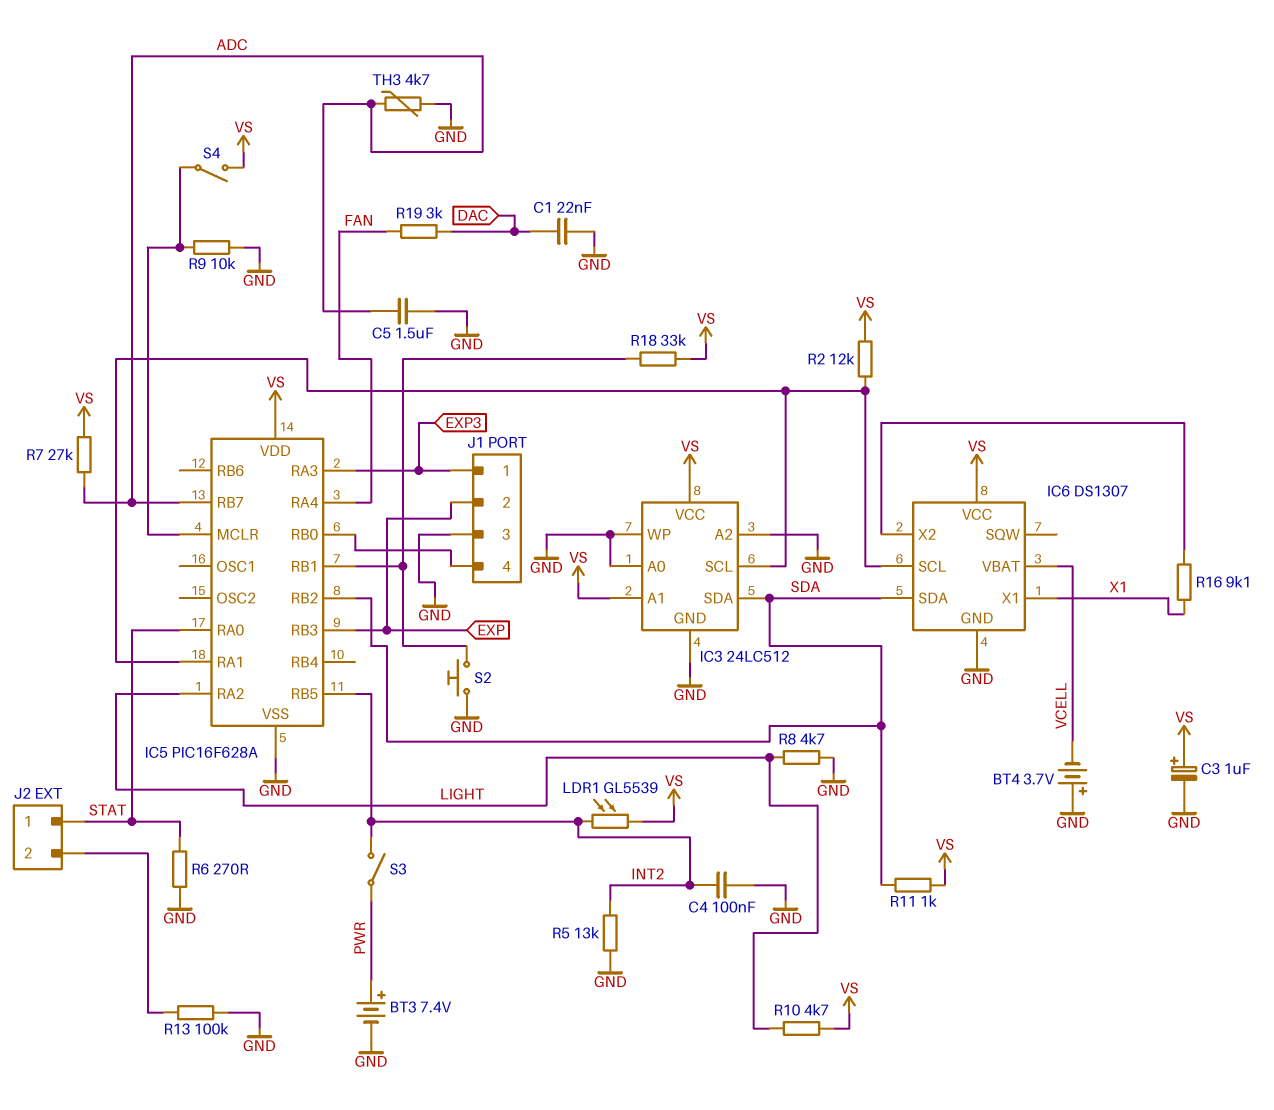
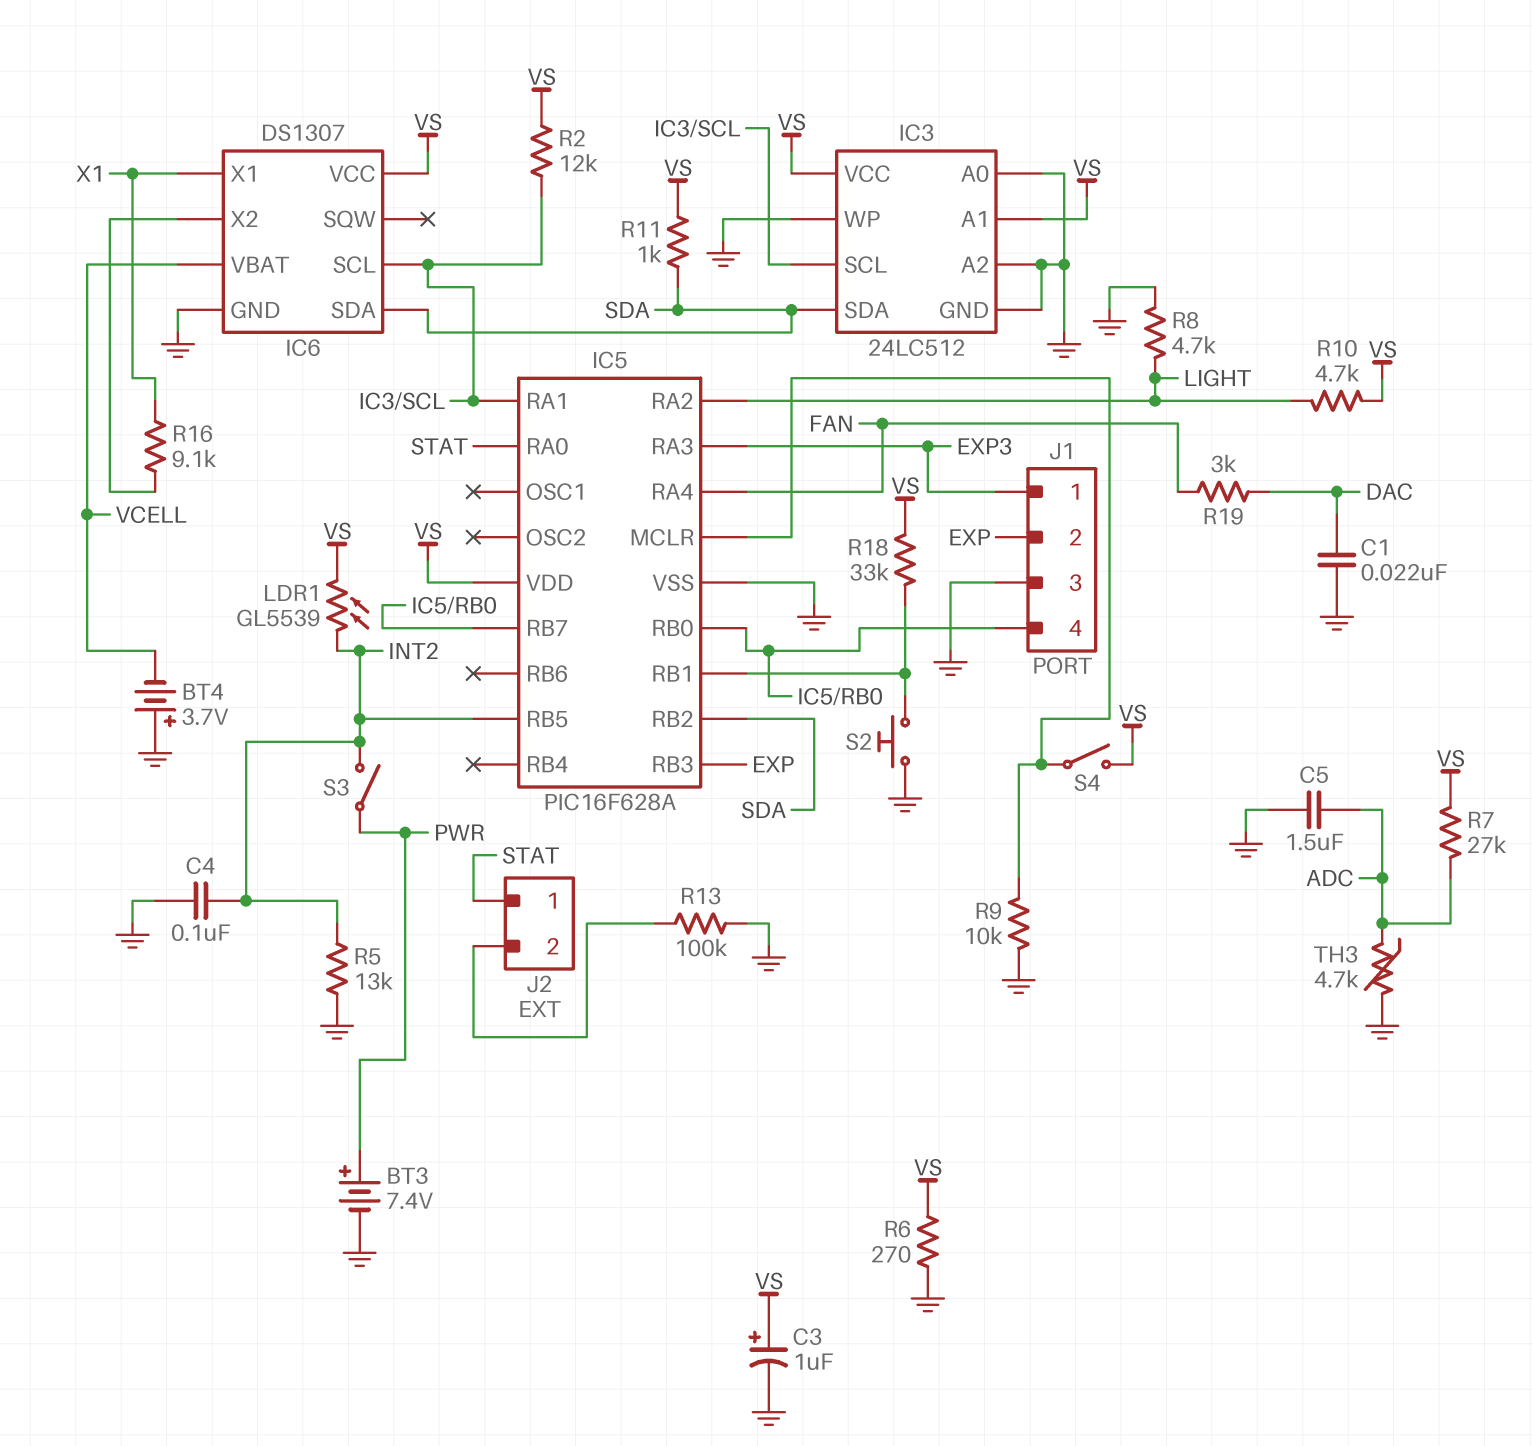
IC5 pin RB7: ADC -> IC5/RB0
R6: 270 (GND, STAT) -> 270 (GND, VS)

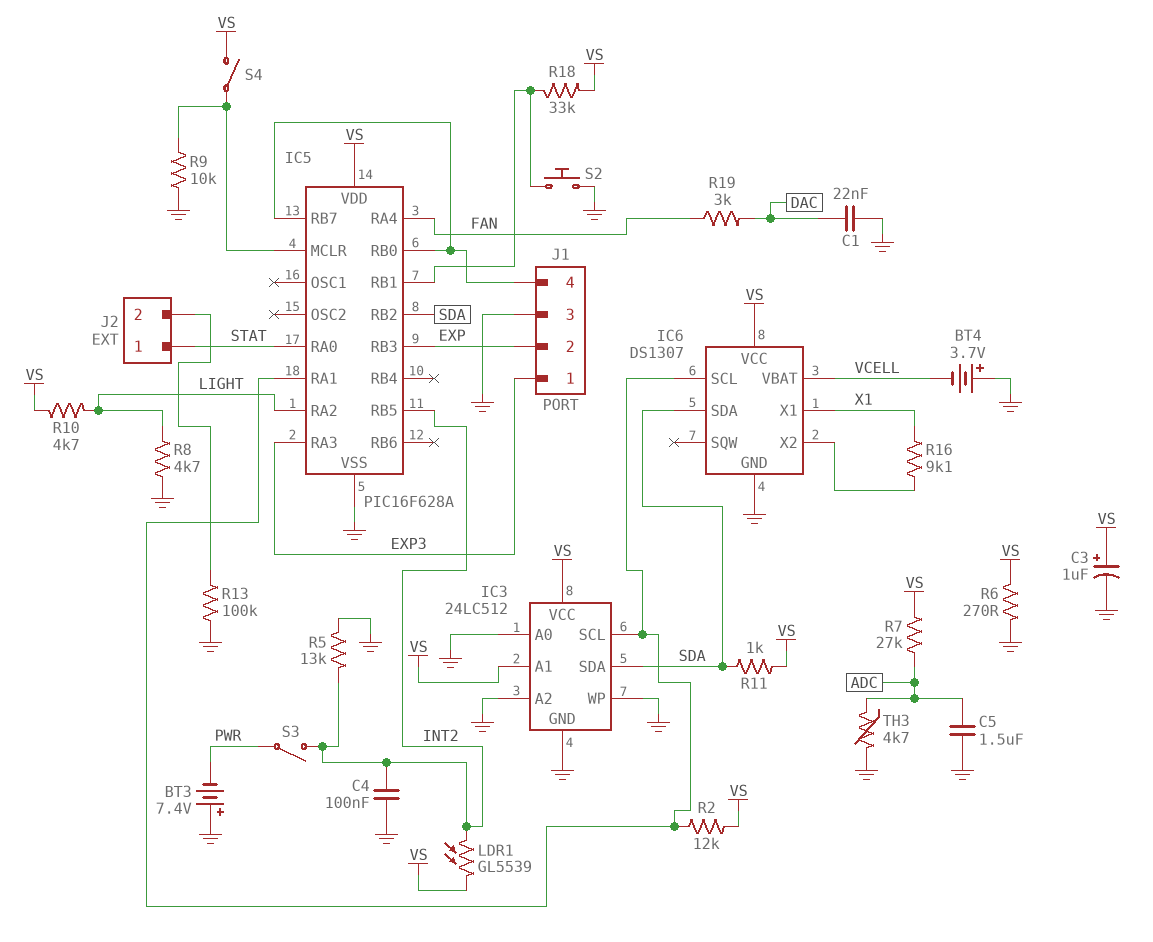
BT3: 7.4V (plus PWR, minus GND) -> 7.4V (plus GND, minus PWR)

